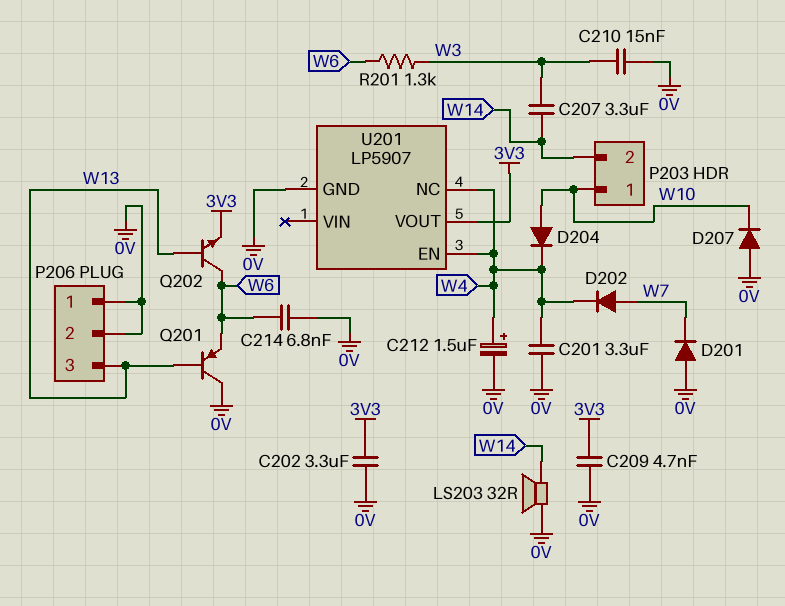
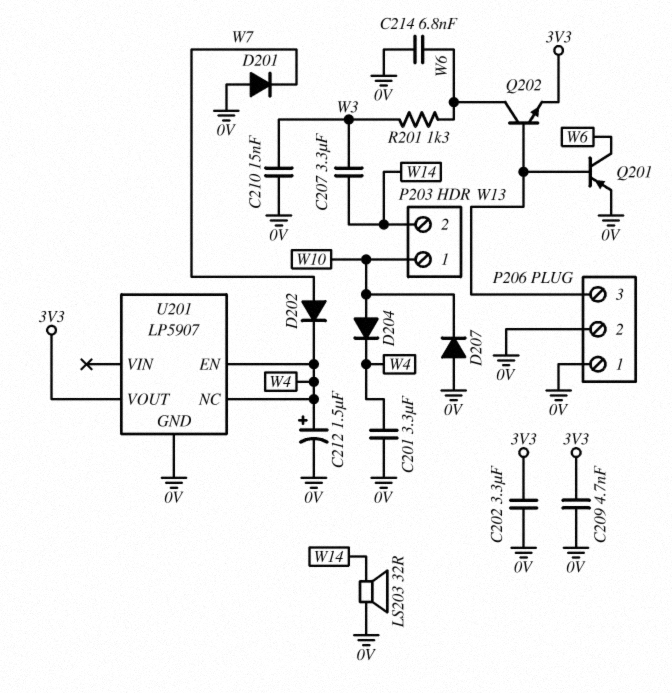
Q201: PNP (B W13, C 0V, E W6) -> PNP (B W13, C W6, E 0V)

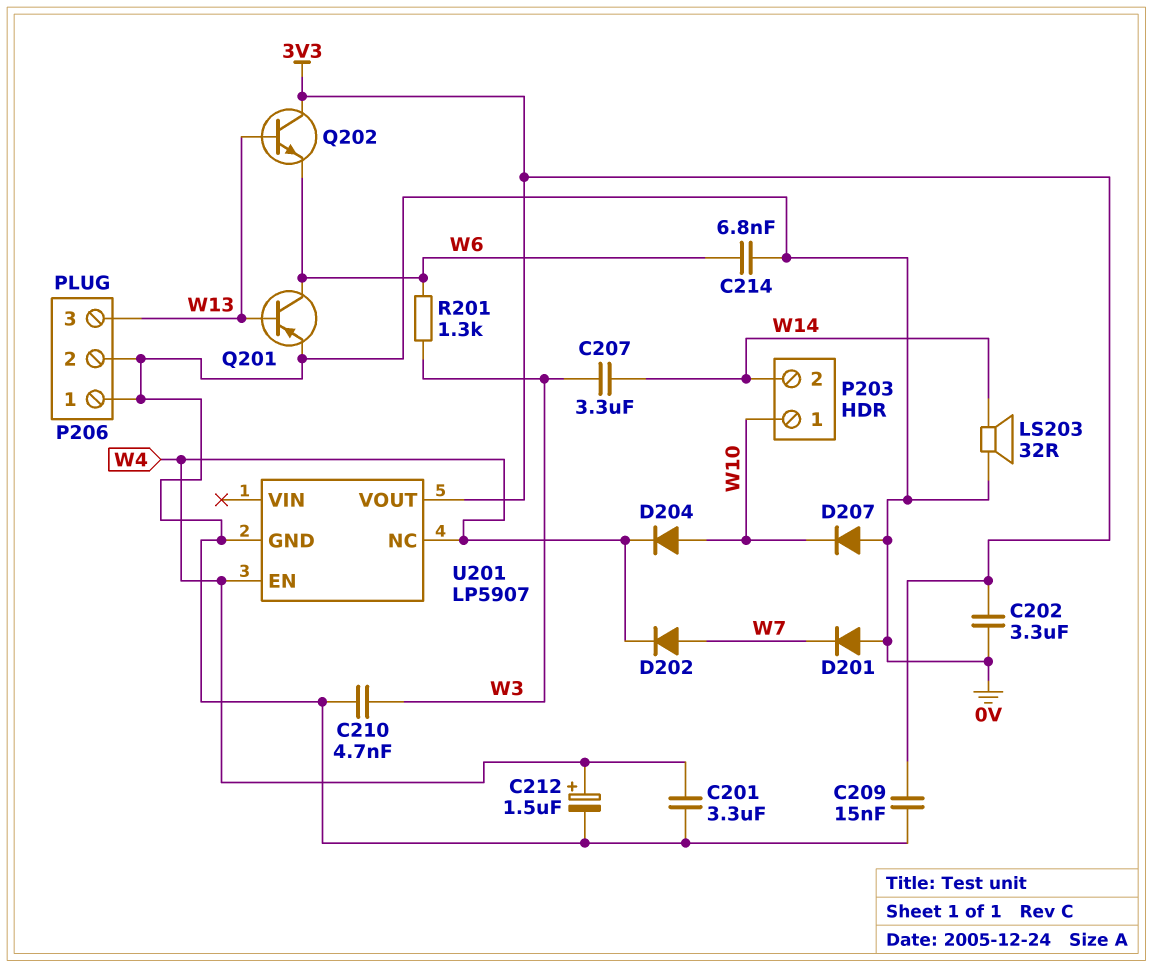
C209: 4.7nF (0V, 3V3) -> 15nF (0V, 3V3)
C210: 15nF (0V, W3) -> 4.7nF (0V, W3)
Q202: NPN (B W13, C W6, E 3V3) -> NPN (B W13, C 3V3, E W6)

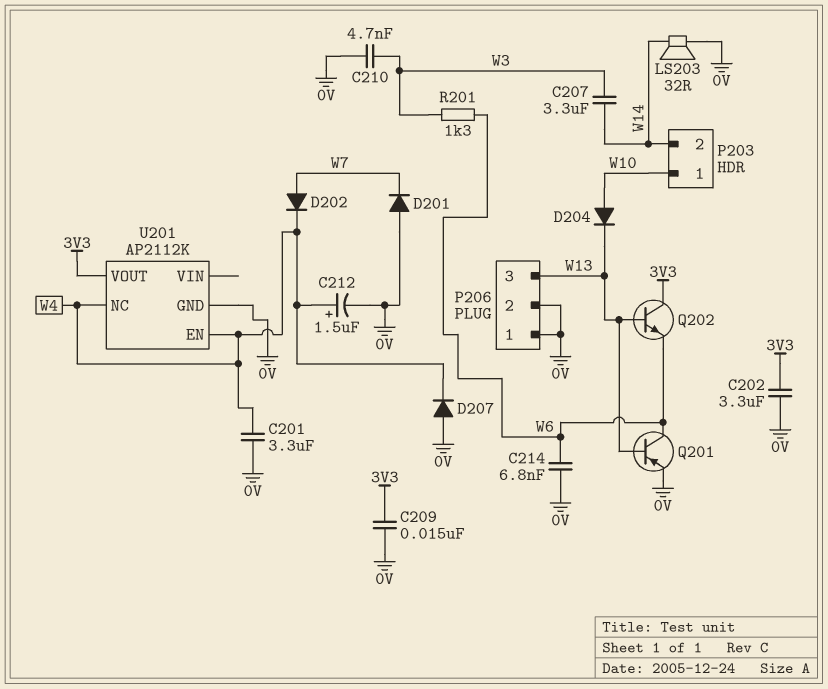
D204: diode (A W10, K W4) -> diode (A W10, K W13)
D207: diode (A 0V, K W10) -> diode (A 0V, K W4)
U201: LP5907 -> AP2112K

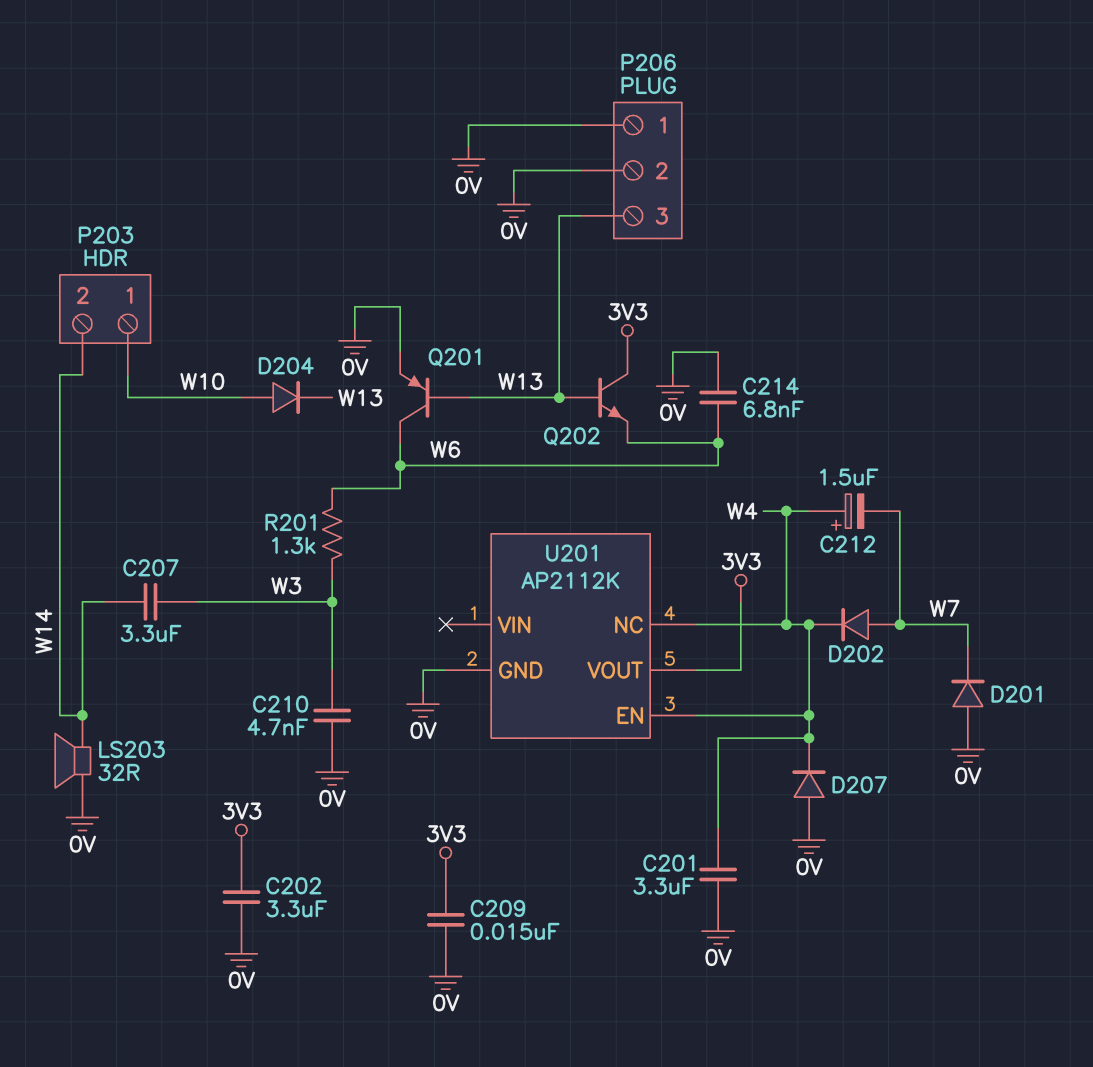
C212: 1.5uF (plus W4, minus 0V) -> 1.5uF (plus W4, minus W7)

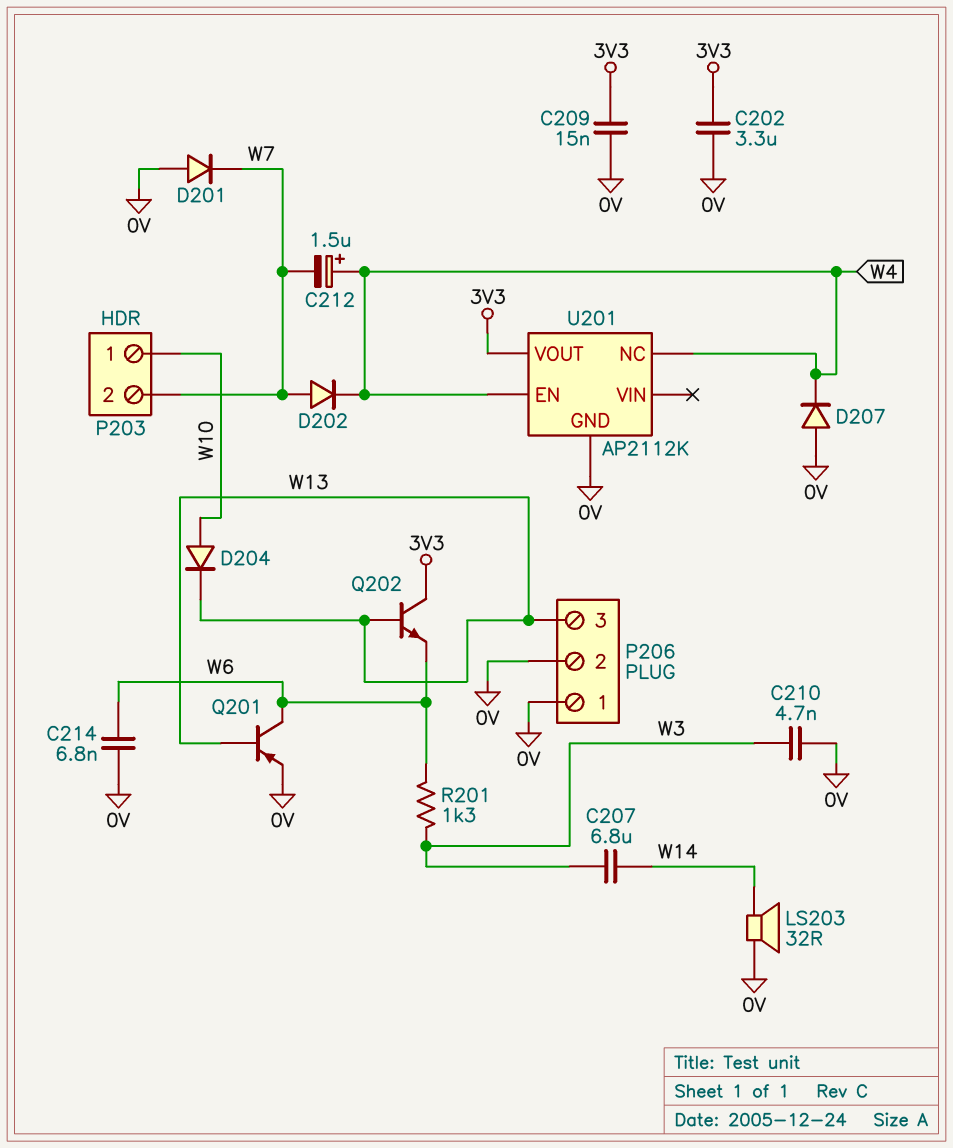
C201: 3.3uF (0V, W4) -> none
C207: 3.3uF (W3, W14) -> 6.8uF (W3, W14)
P203 pin 2: W14 -> W7

